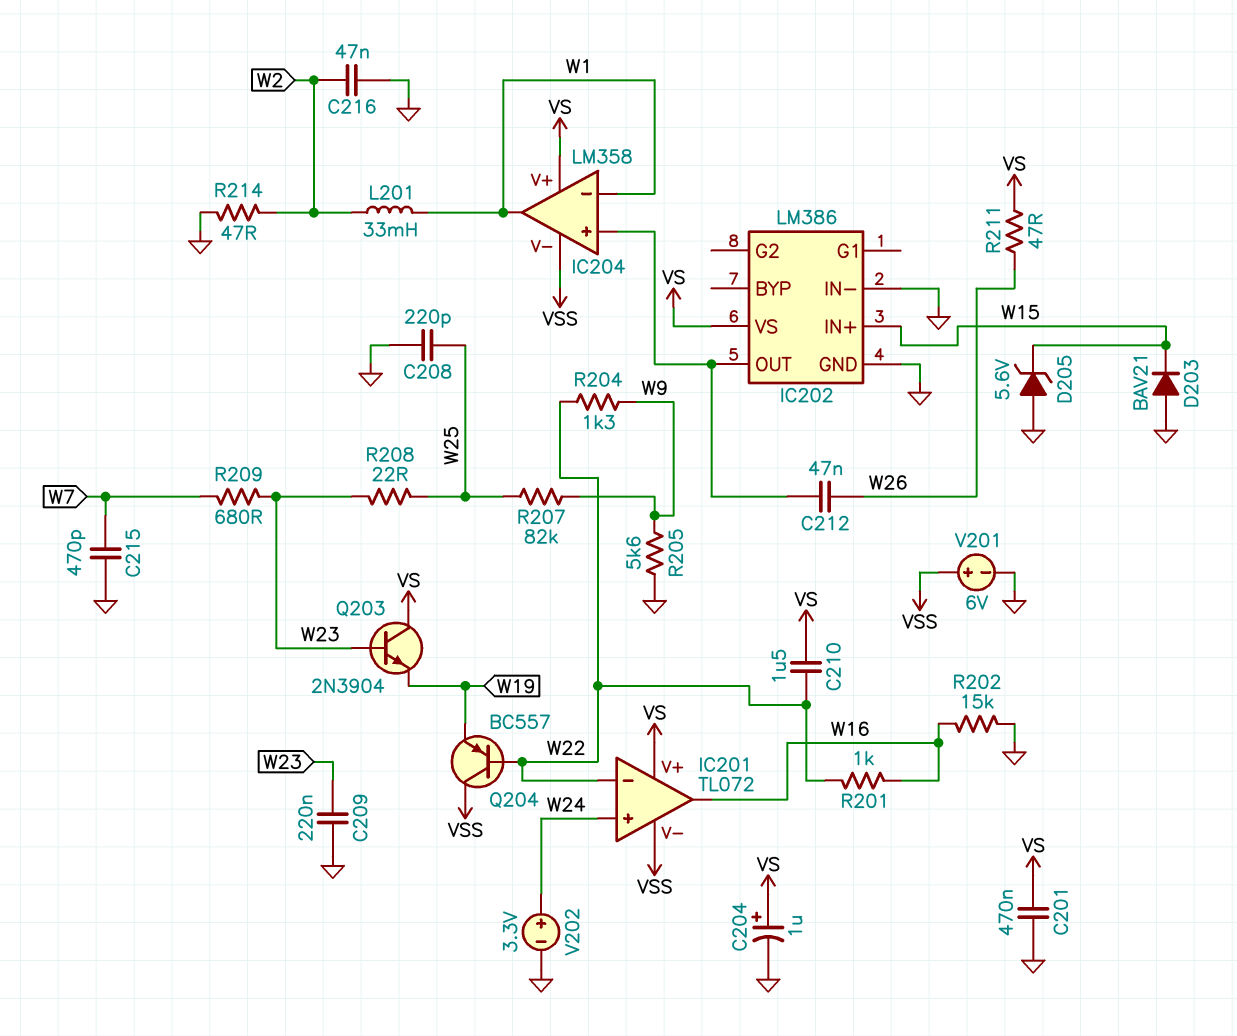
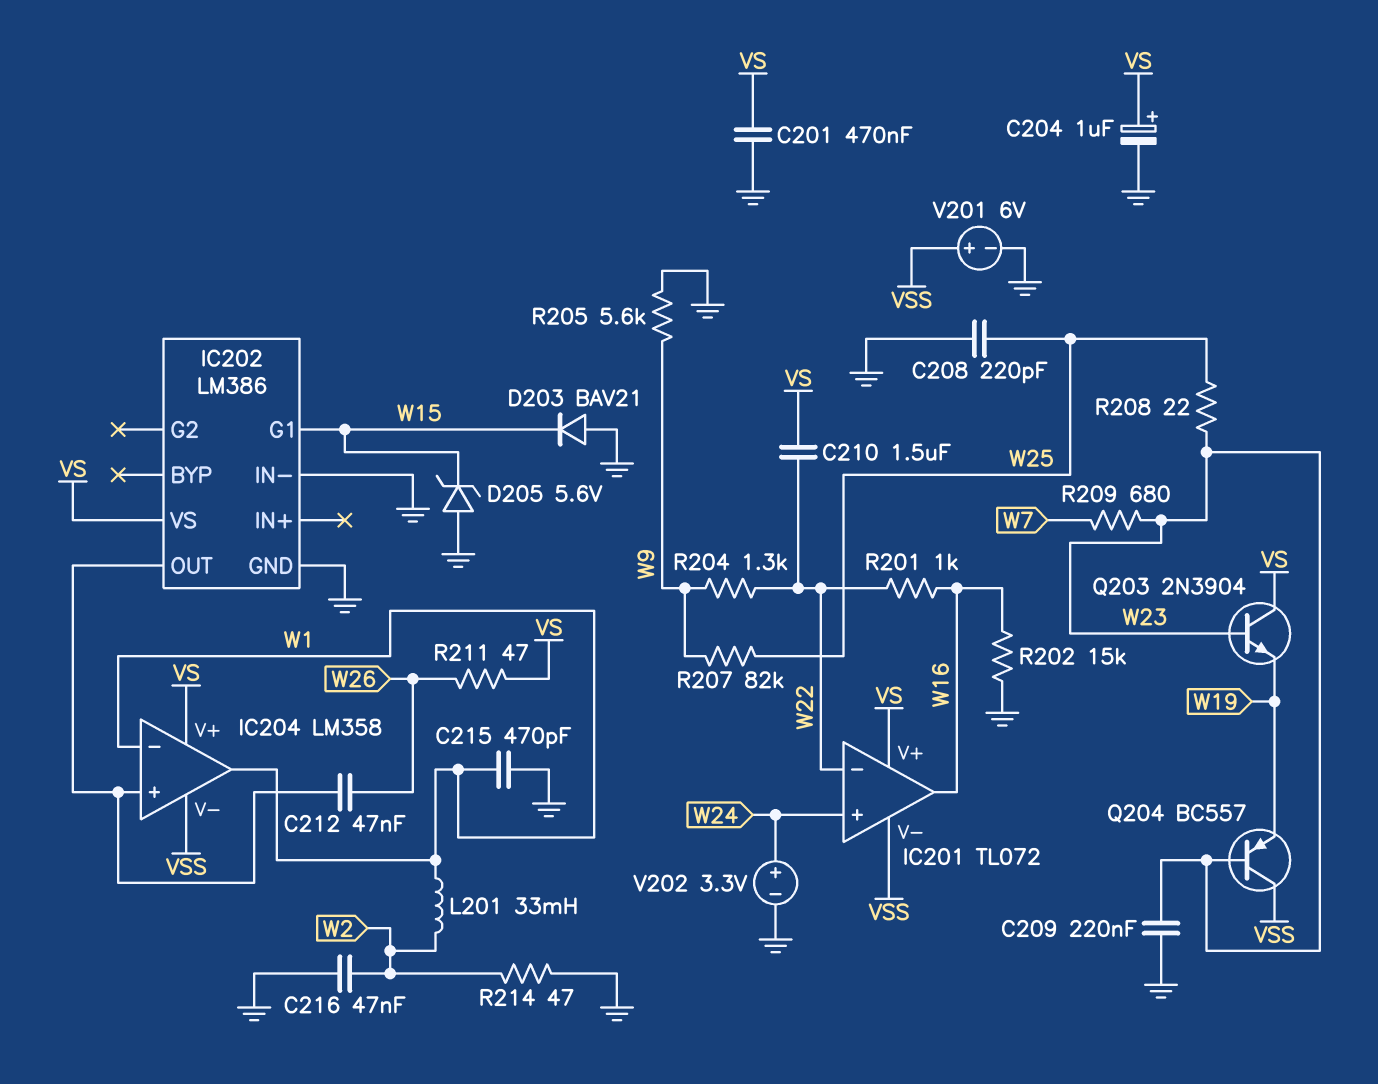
C215: 470pF (GND, W7) -> 470pF (GND, W1)
IC202 pin G1: none -> W15
IC202 pin IN+: W15 -> none
Q204: PNP BC557 (B W22, C VSS, E W19) -> PNP BC557 (B W23, C VSS, E W19)

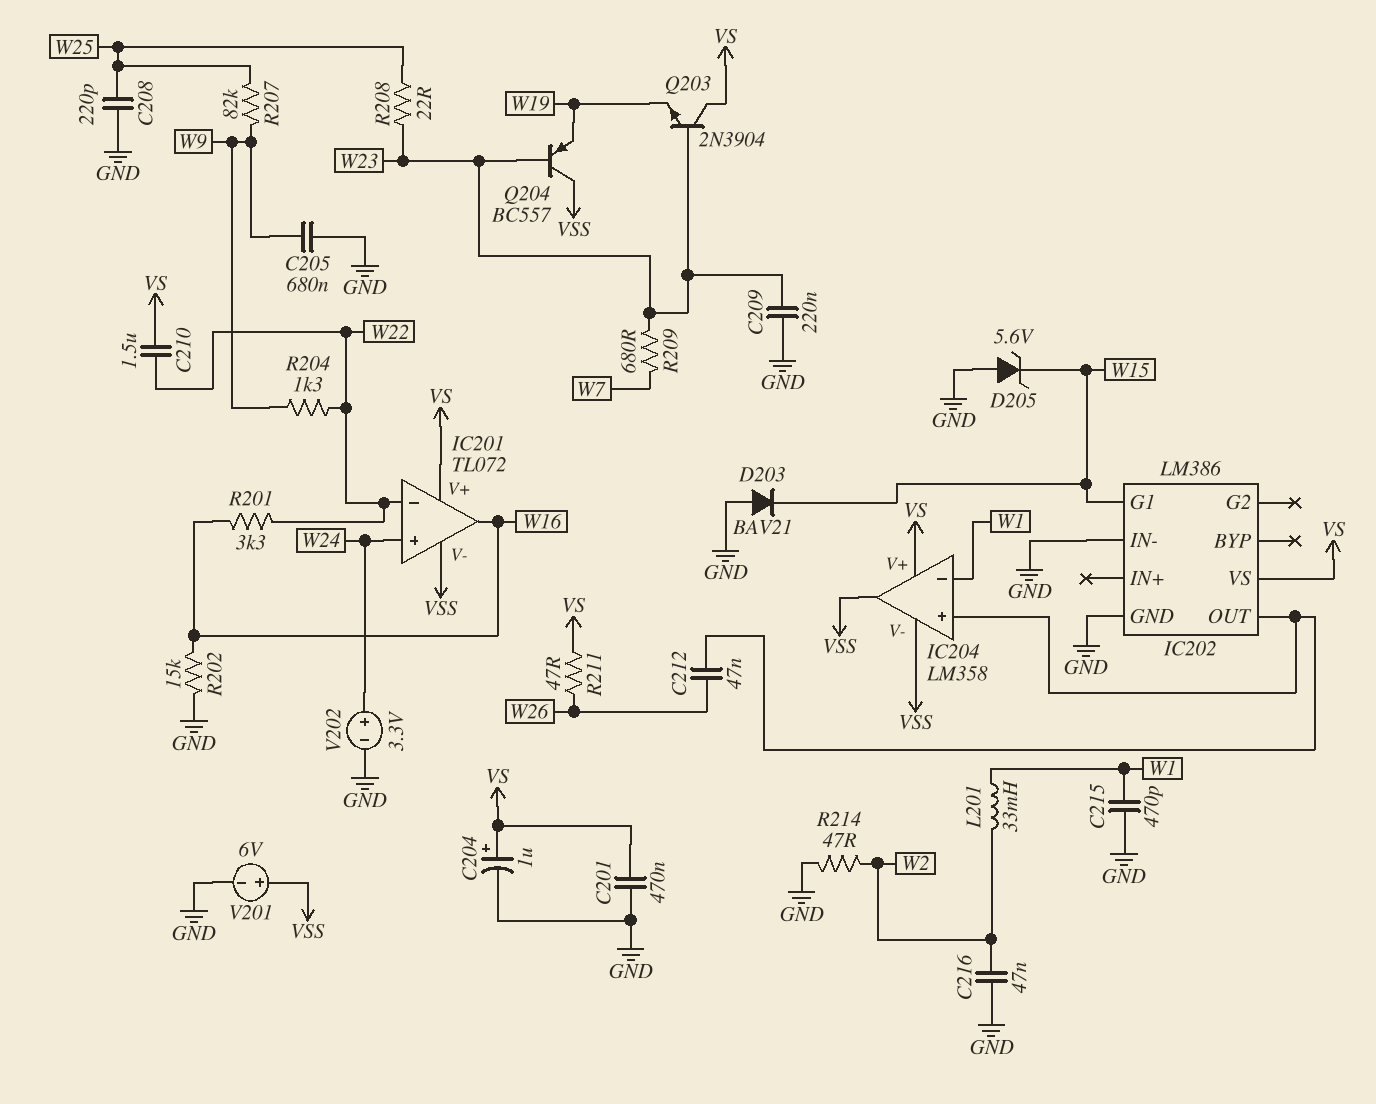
C205: none -> 680nF (GND, W9)
IC204 pin out: W1 -> VSS
R201: 1k (W16, W22) -> 3.3k (W16, W22)
R205: 5.6k (GND, W9) -> none

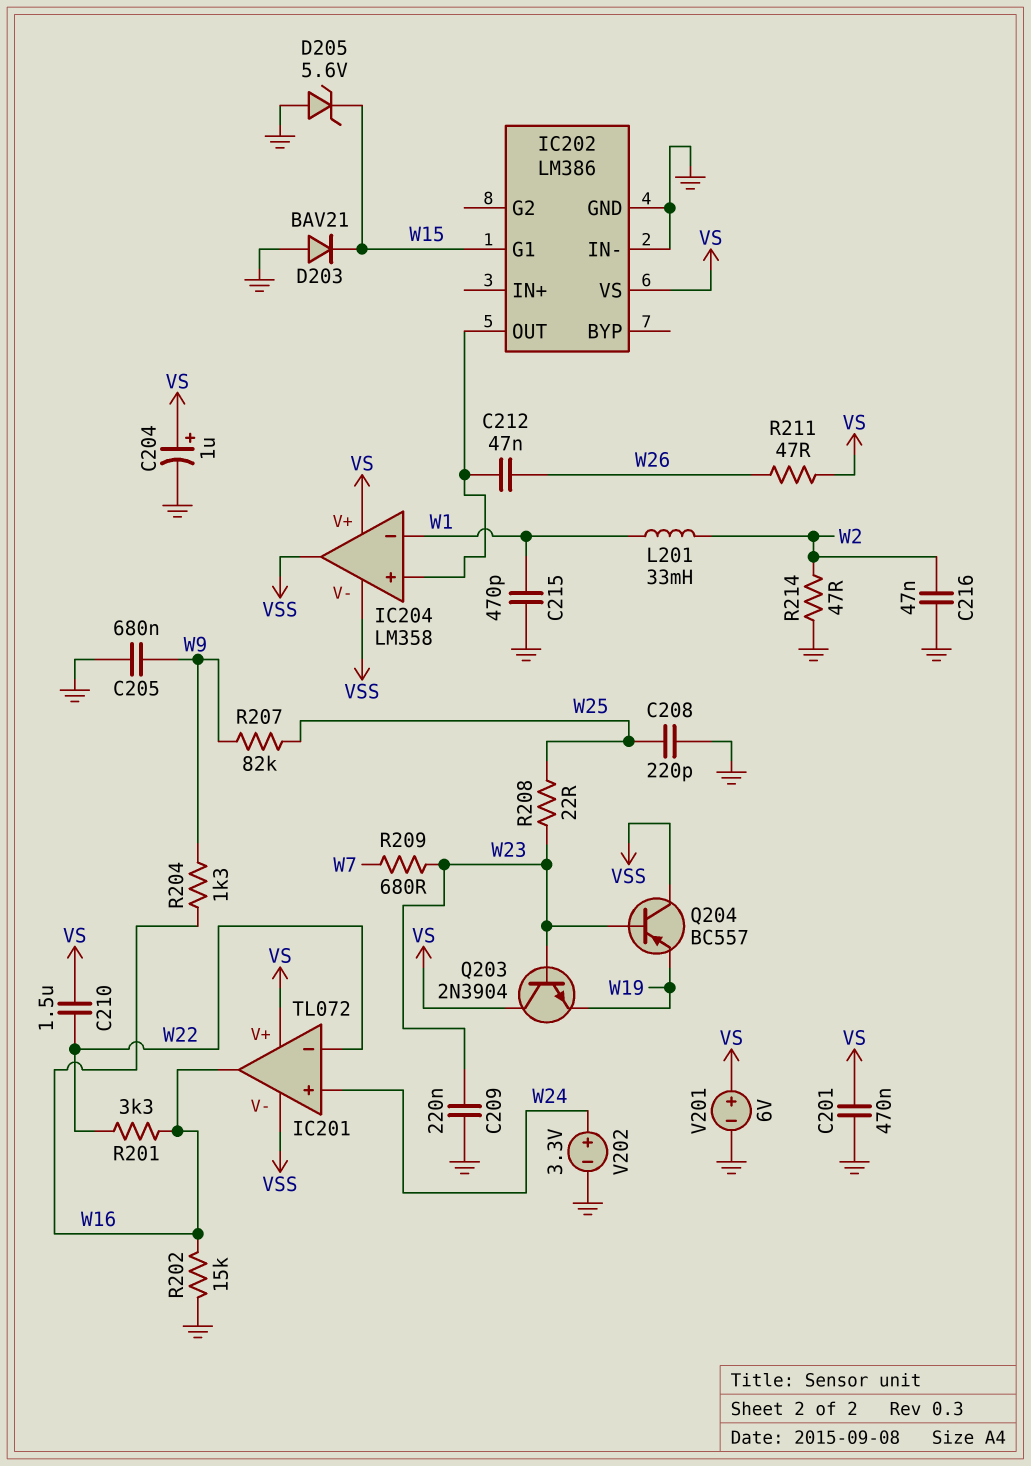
R204: 1.3k (W9, W22) -> 1.3k (W9, W16)
V201: 6V (plus VSS, minus GND) -> 6V (plus VS, minus GND)

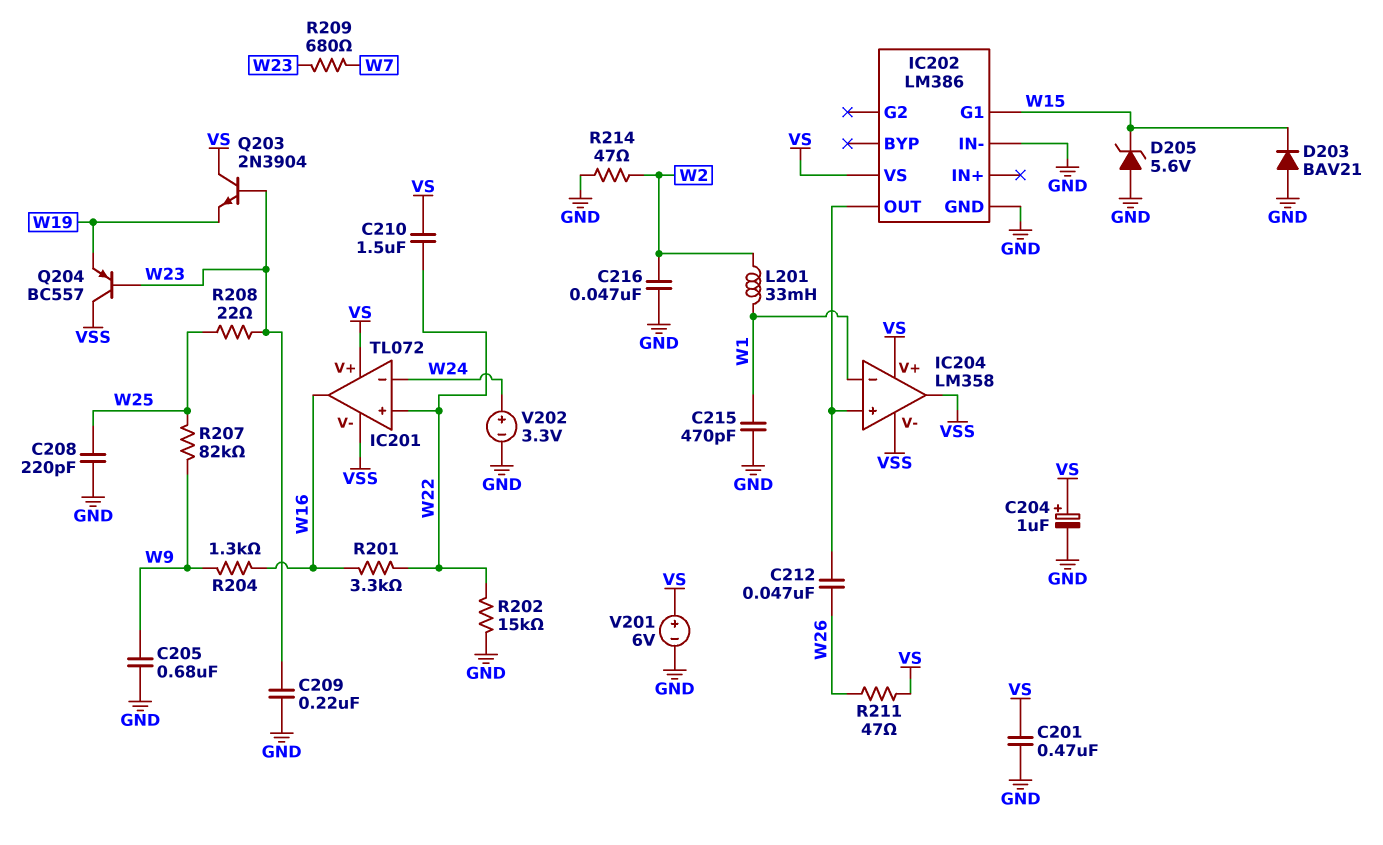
IC201 pin in+: W24 -> W22
IC201 pin in-: W22 -> W24
R202: 15k (GND, W16) -> 15k (GND, W22)

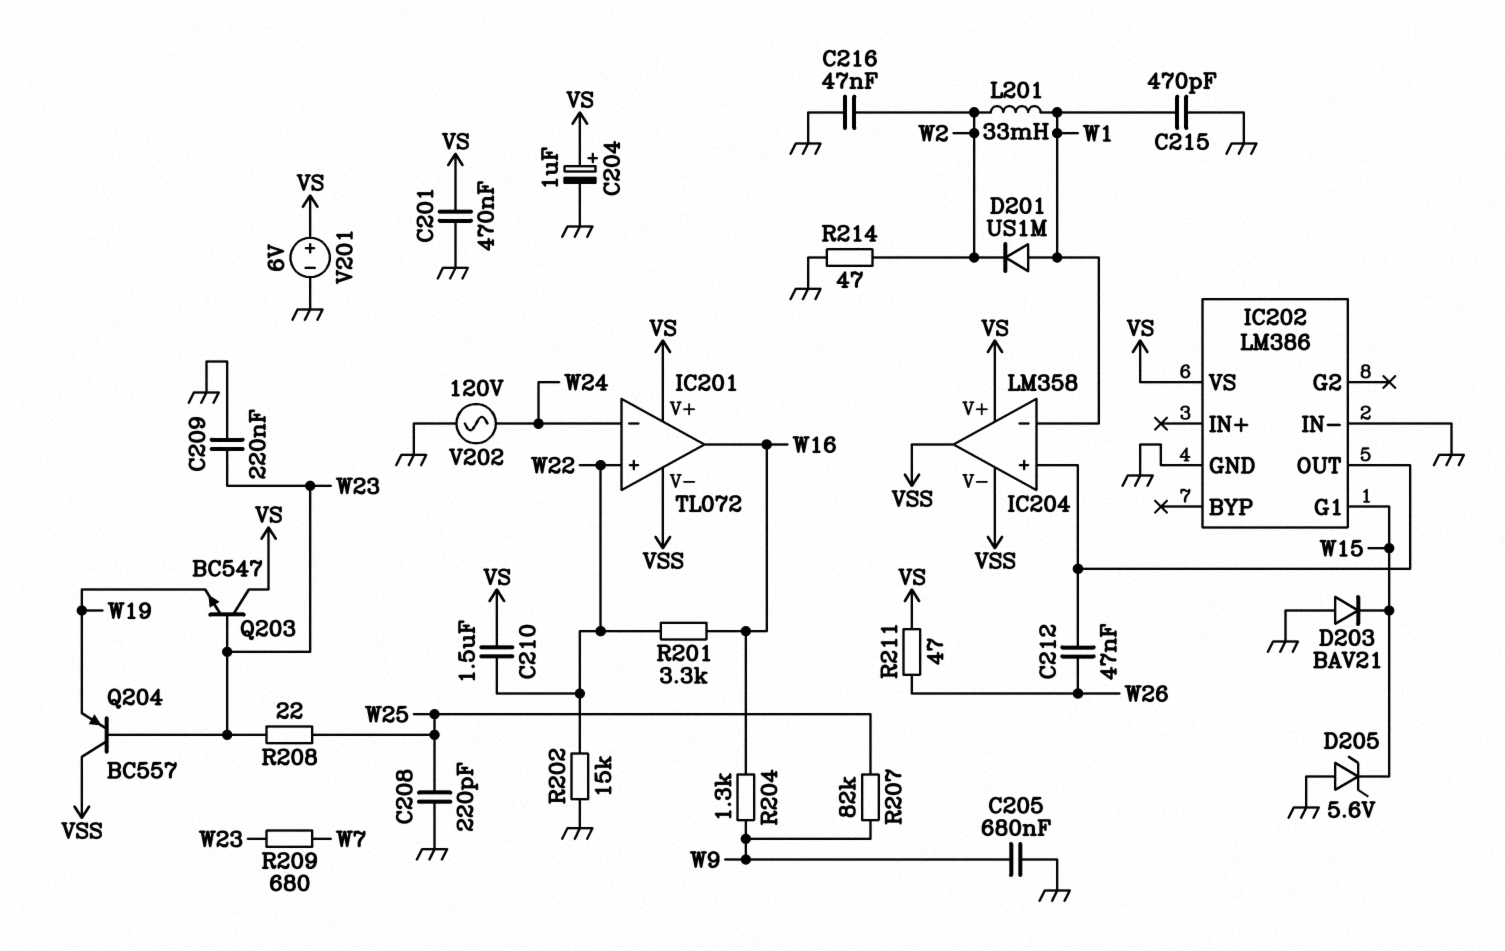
D201: none -> diode US1M (A W1, K W2)
Q203: NPN 2N3904 (B W23, C VS, E W19) -> NPN BC547 (B W23, C VS, E W19)
V202: 3.3V (plus W24, minus GND) -> AC 120V (GND, W24)

